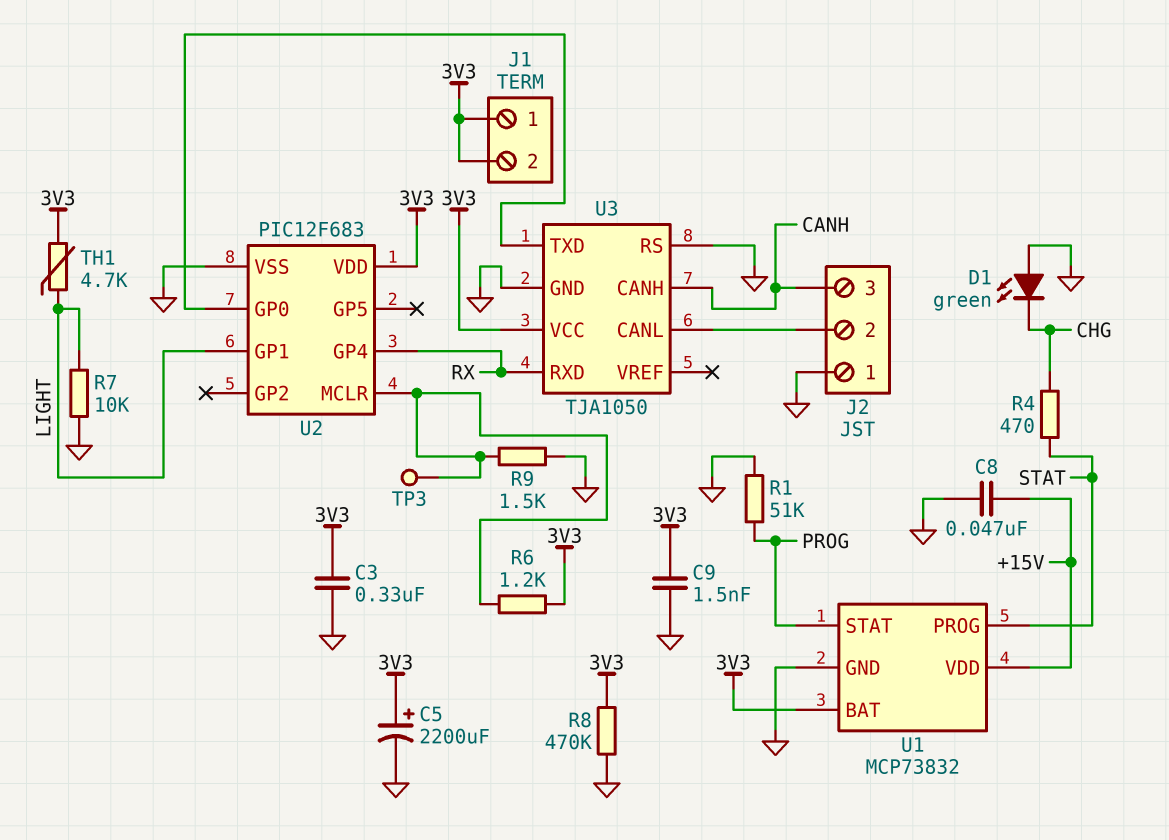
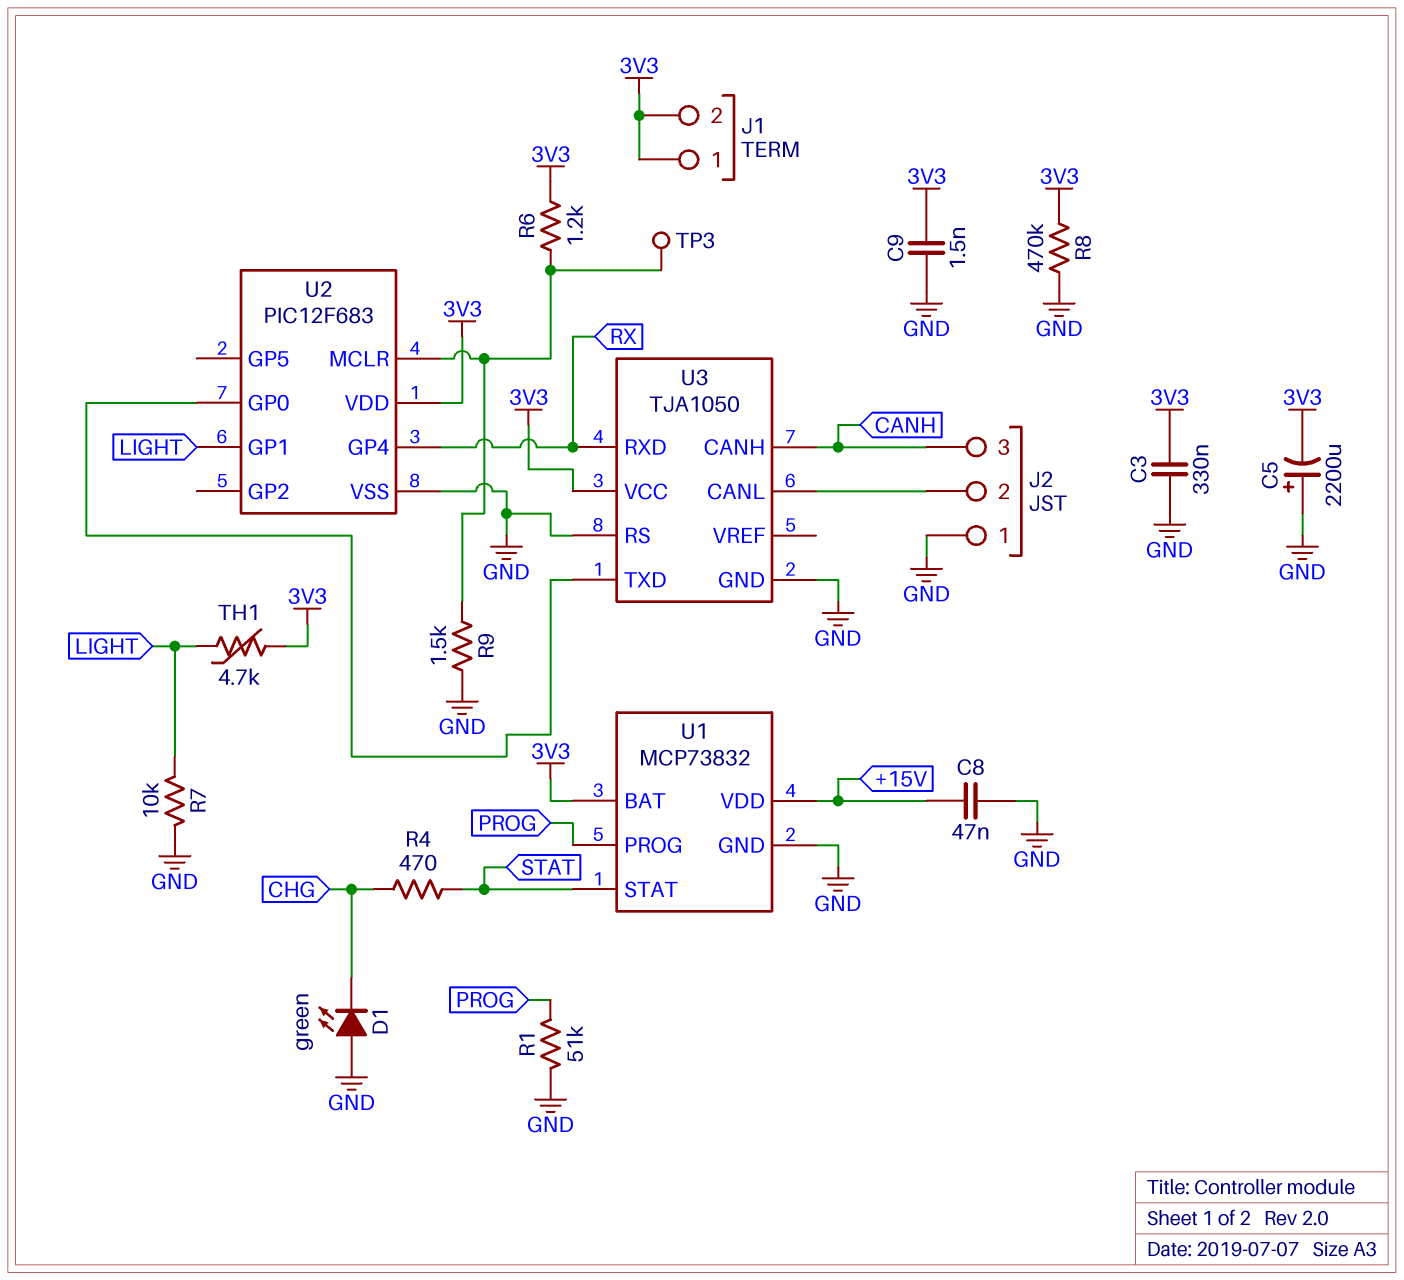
C5: 2200uF (plus 3V3, minus GND) -> 2200uF (plus GND, minus 3V3)
U1 pin PROG: STAT -> PROG
U1 pin STAT: PROG -> STAT

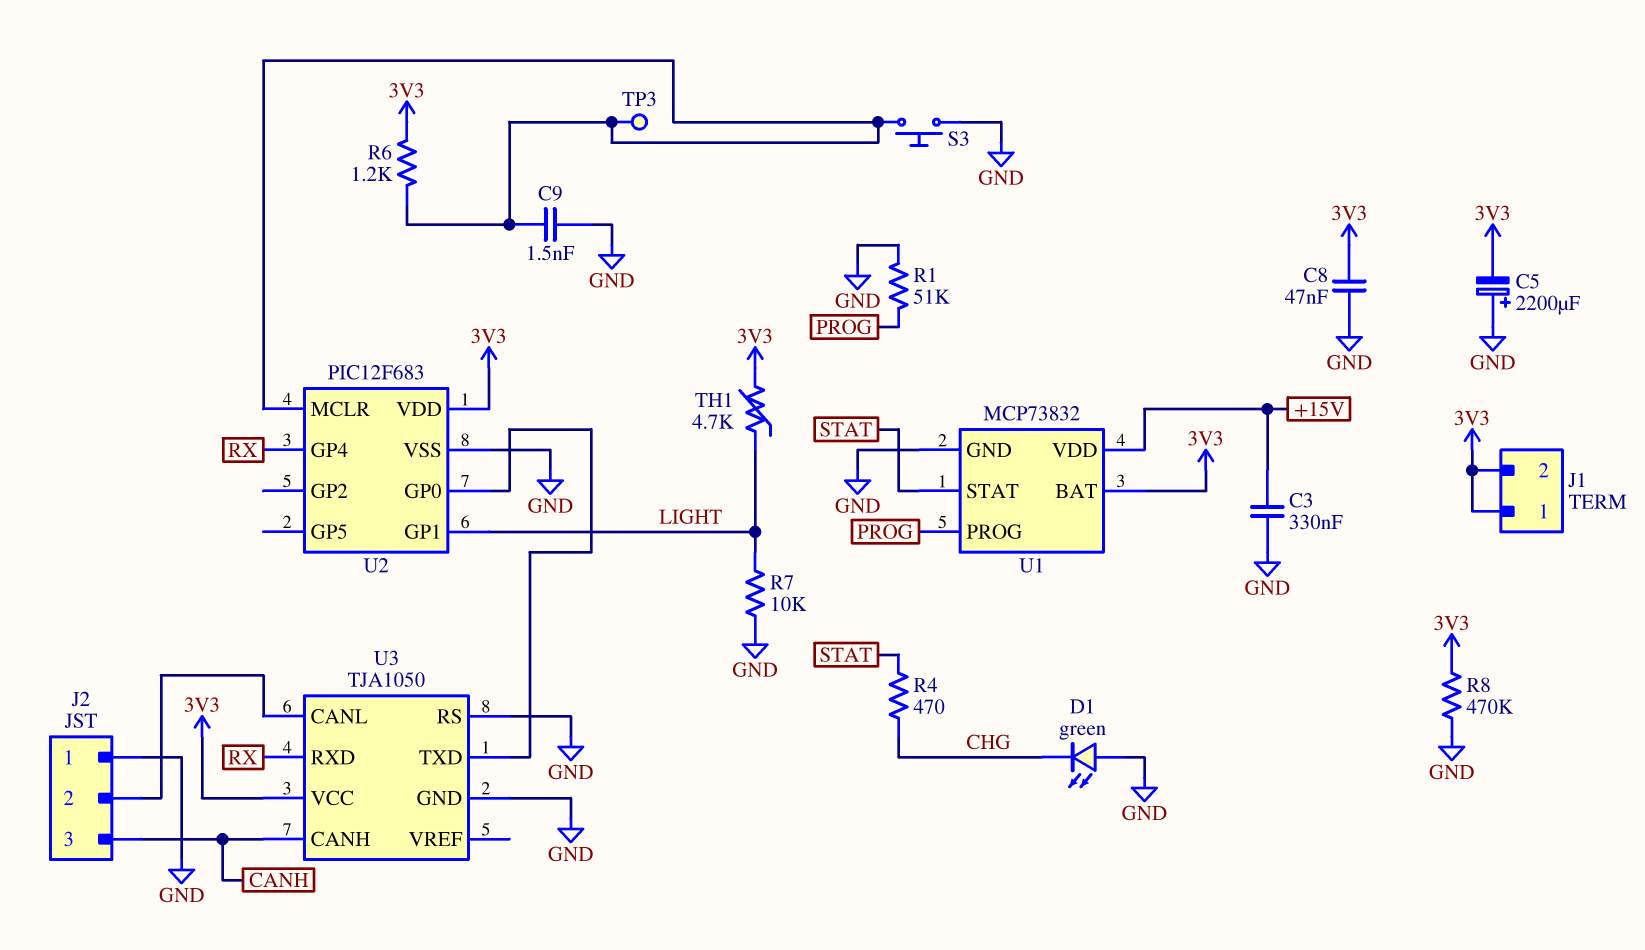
C3: 330nF (3V3, GND) -> 330nF (+15V, GND)
C8: 47nF (+15V, GND) -> 47nF (3V3, GND)
C9: 1.5nF (3V3, GND) -> 1.5nF (GND, U2/MCLR)
R9: 1.5k (GND, U2/MCLR) -> none
S3: none -> button (GND, U2/MCLR)

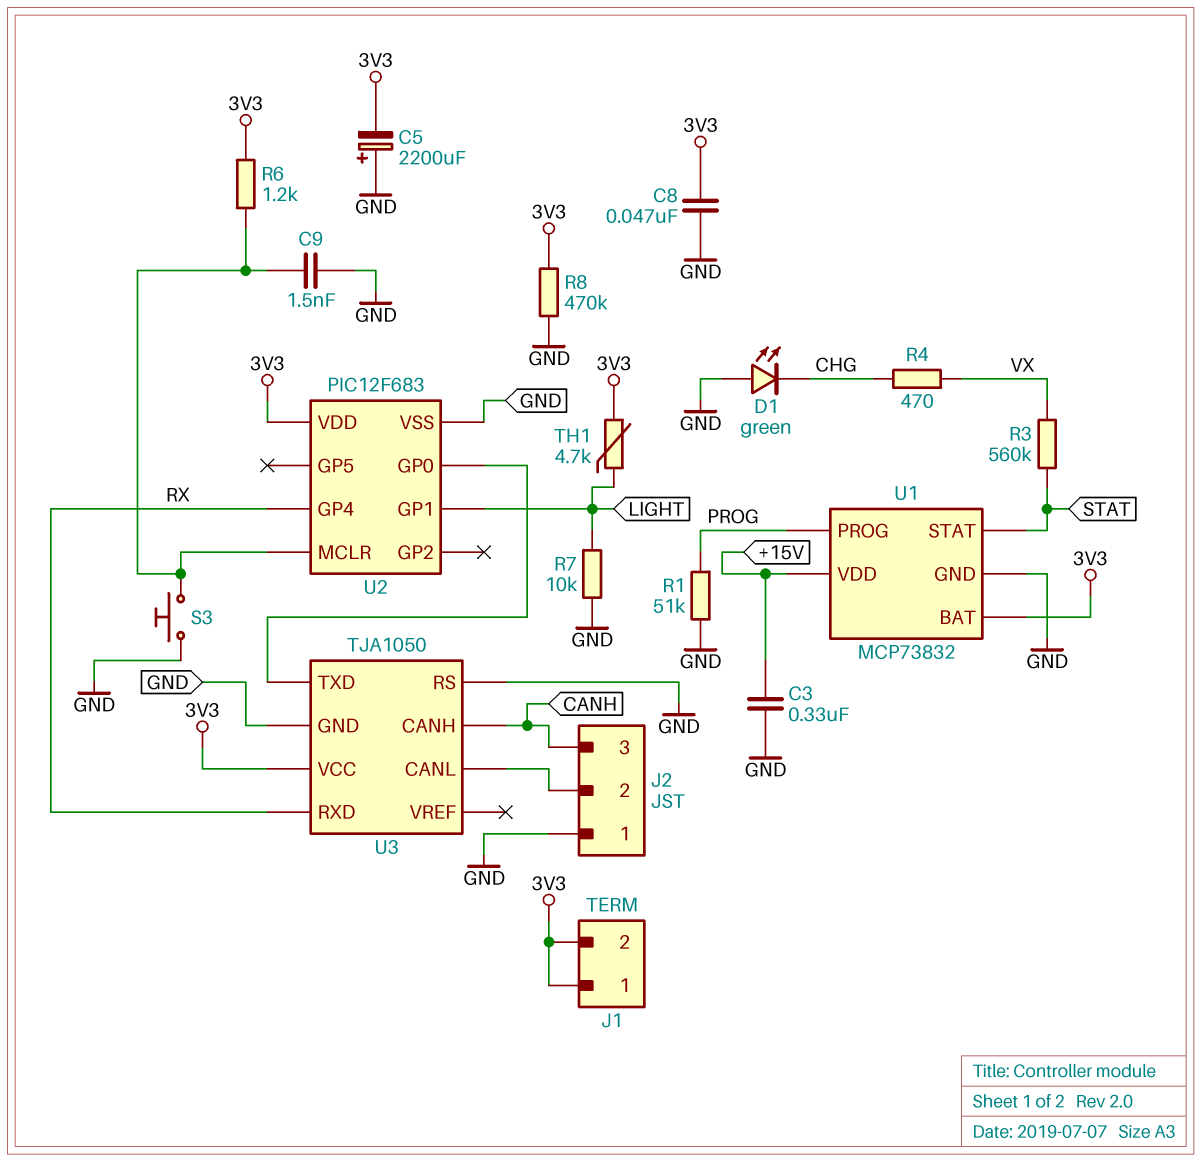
R3: none -> 560k (STAT, VX)
R4: 470 (CHG, STAT) -> 470 (CHG, VX)
TP3: test point (U2/MCLR) -> none

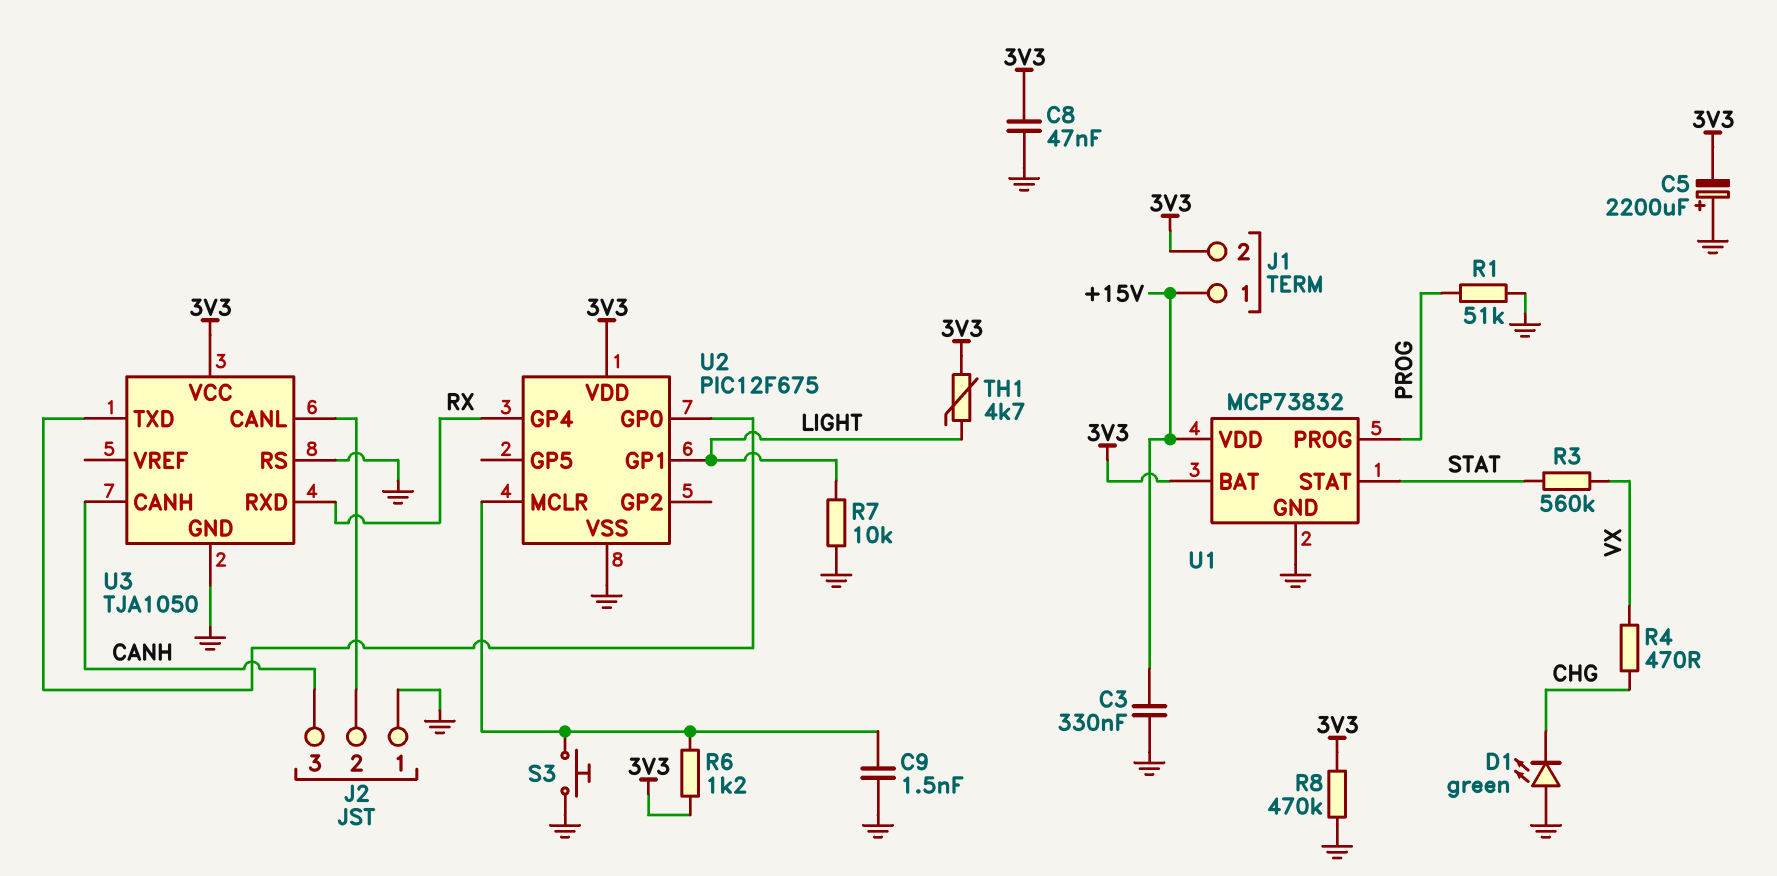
J1 pin 1: 3V3 -> +15V
U2: PIC12F683 -> PIC12F675

